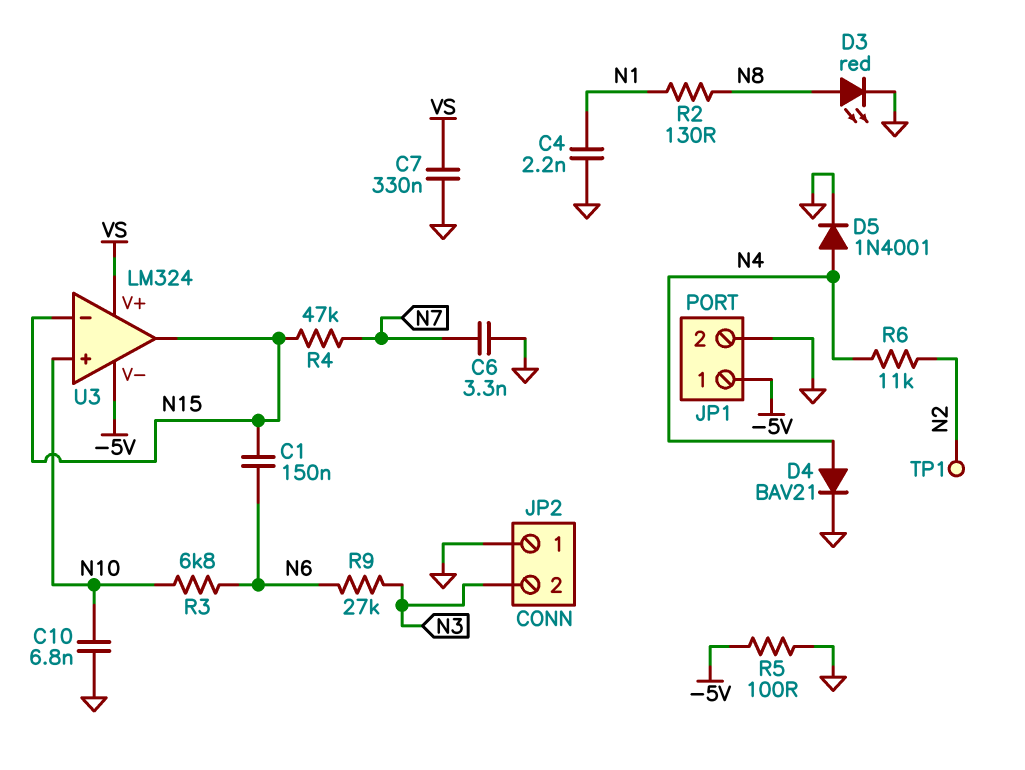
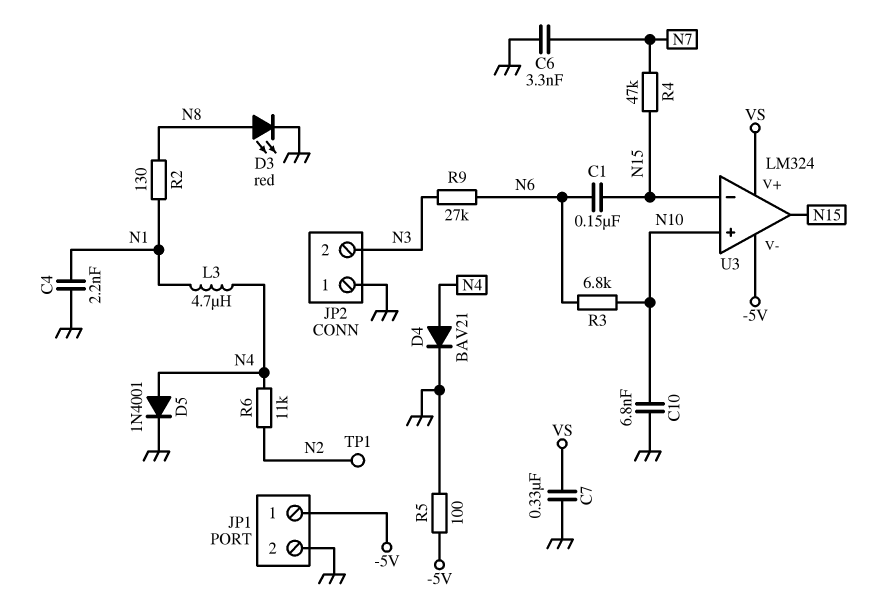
L3: none -> 4.7uH (N1, N4)

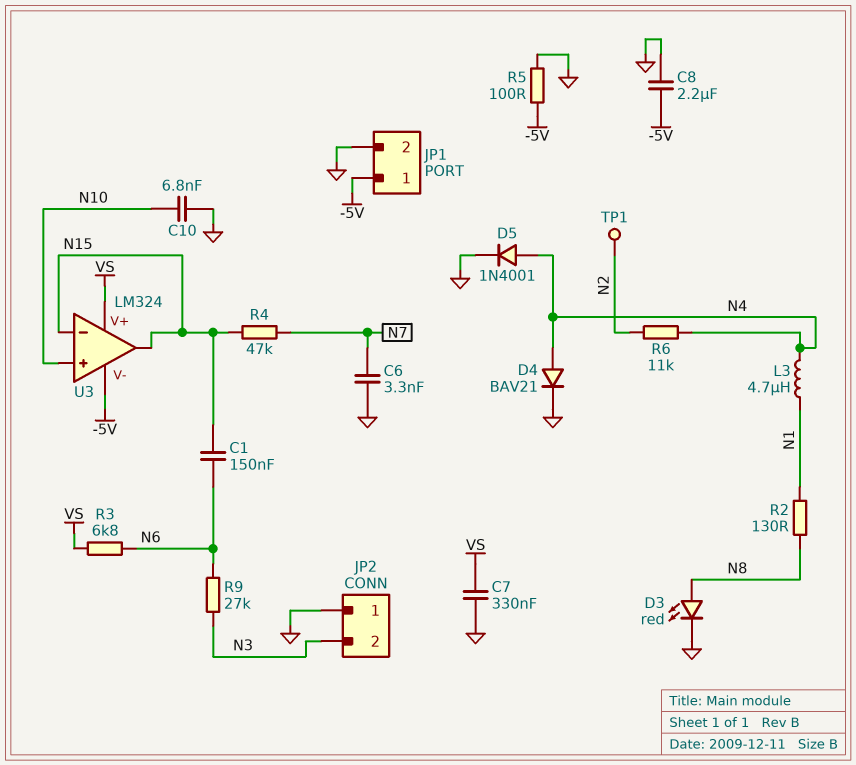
C4: 2.2nF (GND, N1) -> none
C8: none -> 2.2uF (-5V, GND)
R3: 6.8k (N6, N10) -> 6.8k (N6, VS)

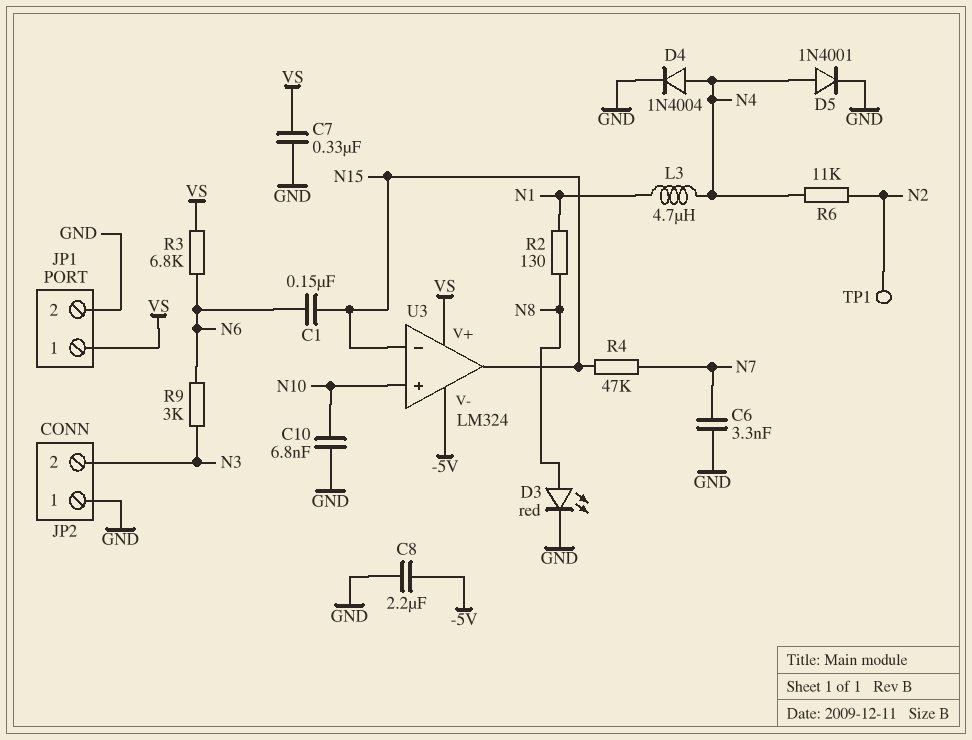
D4: diode BAV21 (A N4, K GND) -> diode 1N4004 (A N4, K GND)
JP1 pin 1: -5V -> VS
R5: 100 (-5V, GND) -> none
R9: 27k (N3, N6) -> 3k (N3, N6)

